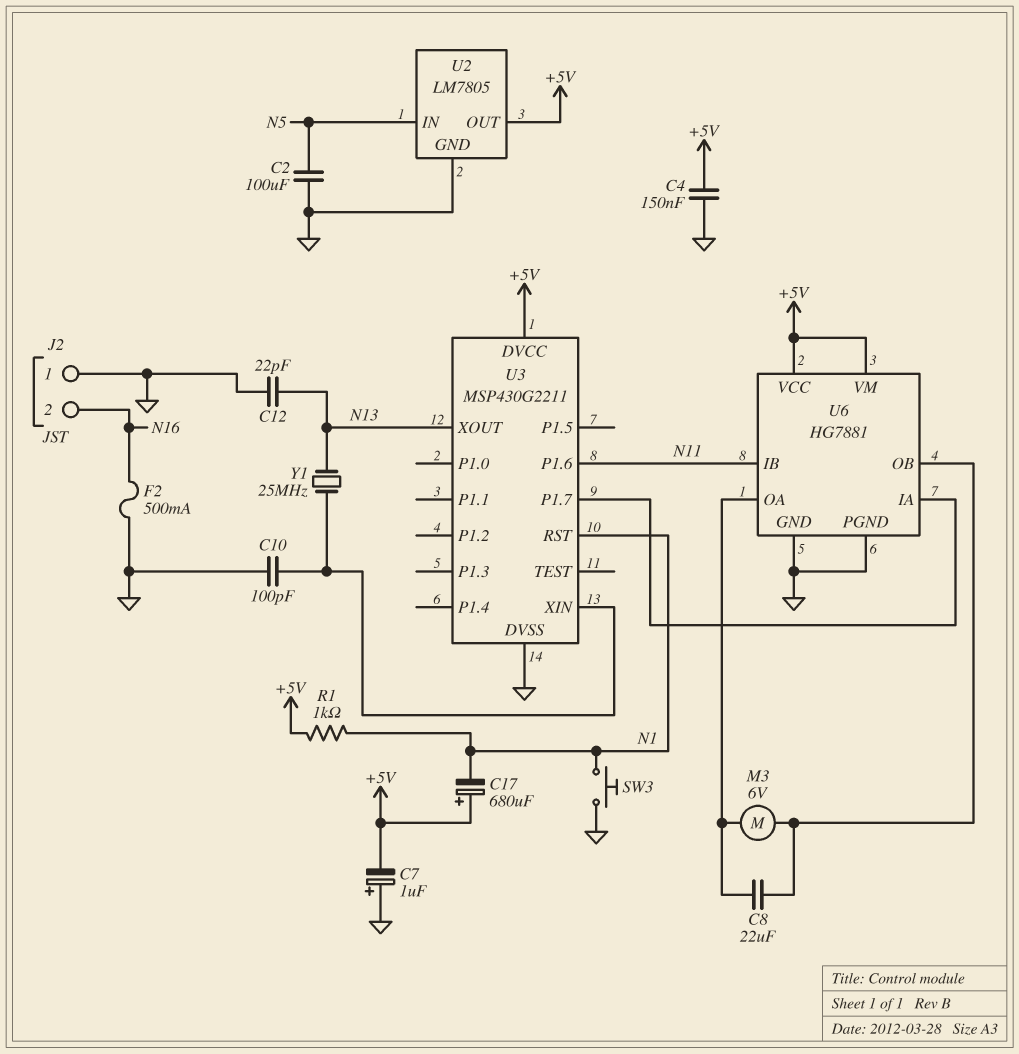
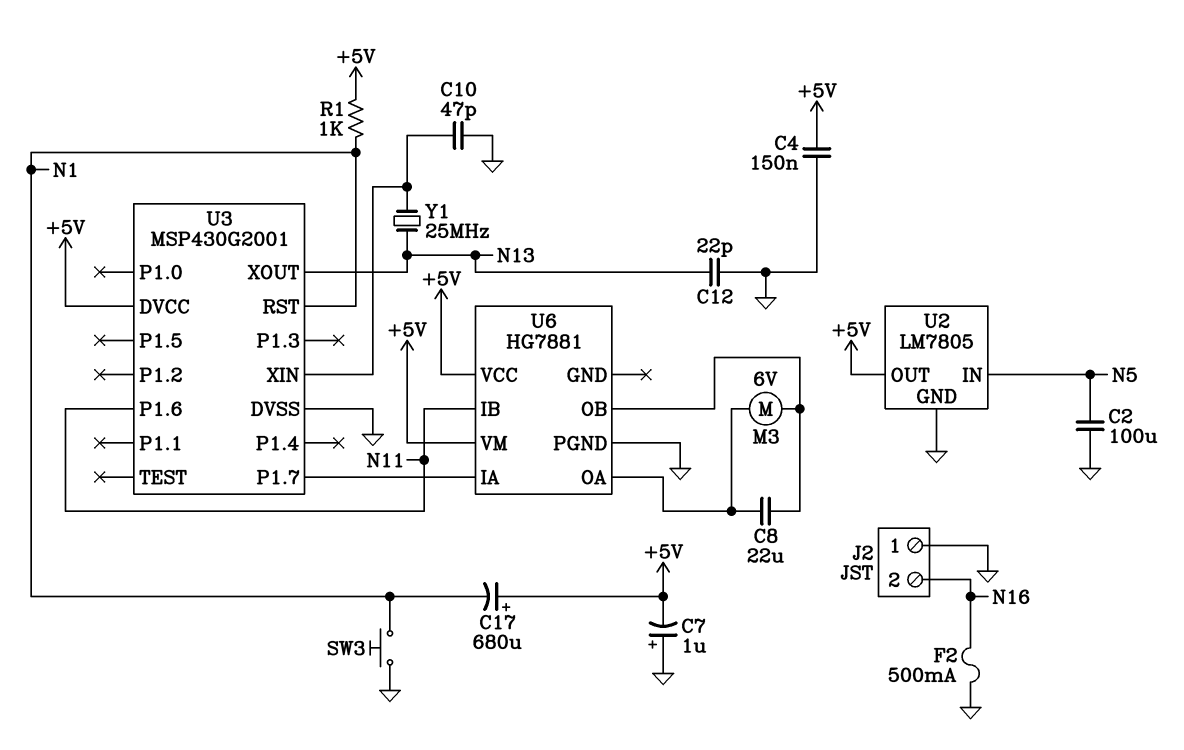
C10: 100pF (GND, U3/XIN) -> 47pF (GND, U3/XIN)
U3: MSP430G2211 -> MSP430G2001
U6 pin GND: GND -> none

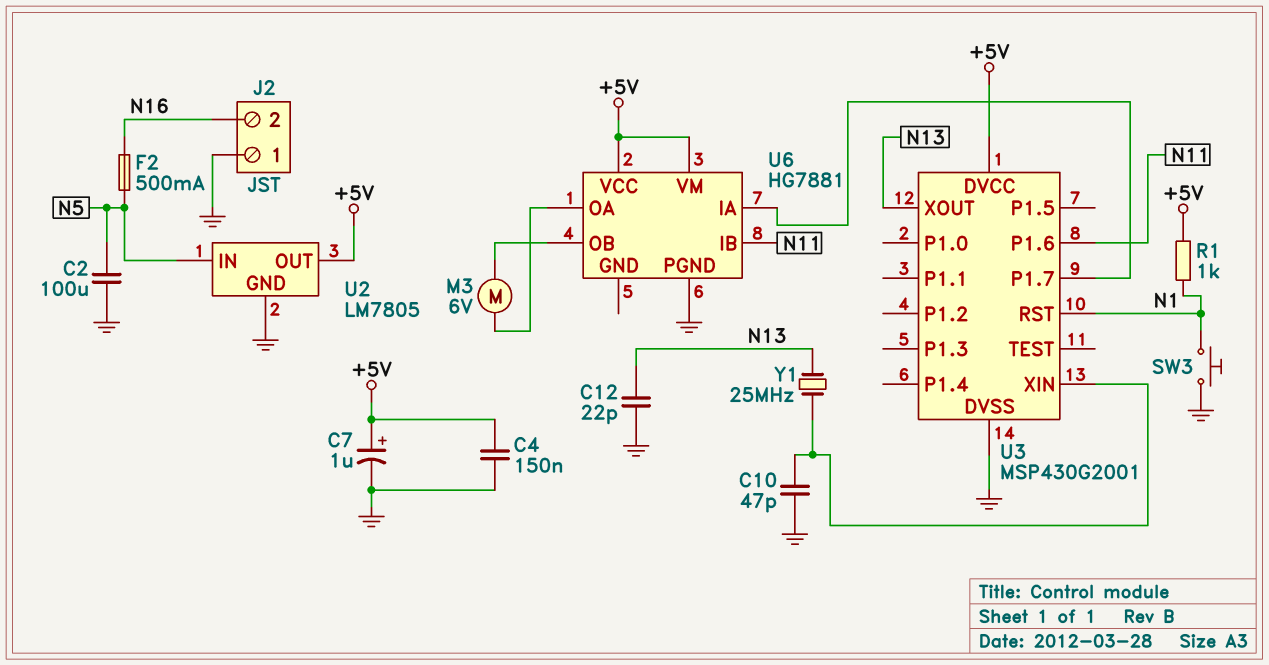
C7: 1uF (plus GND, minus +5V) -> 1uF (plus +5V, minus GND)
C8: 22uF (U6/OA, U6/OB) -> none
C17: 680uF (plus +5V, minus N1) -> none
F2: 500mA (GND, N16) -> 500mA (N5, N16)

